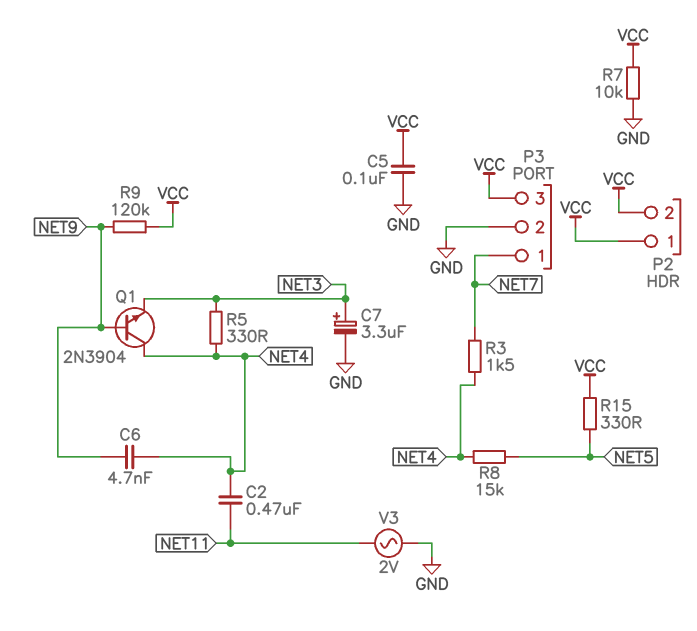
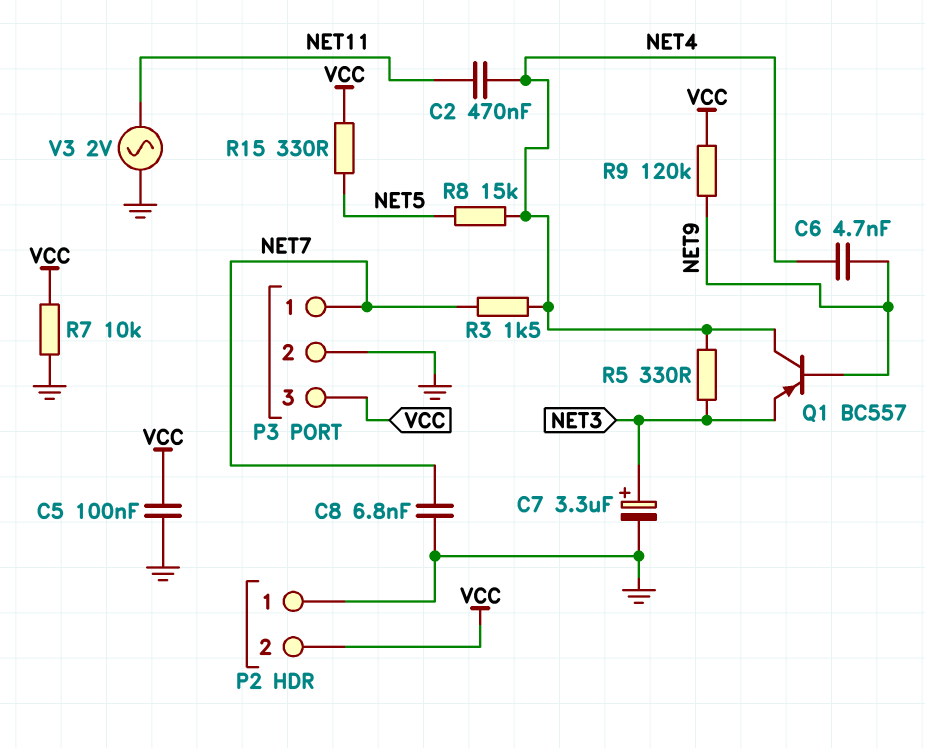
C8: none -> 6.8nF (GND, NET7)
P2 pin 1: VCC -> GND
Q1: NPN 2N3904 (B NET9, C NET4, E NET3) -> PNP BC557 (B NET9, C NET4, E NET3)

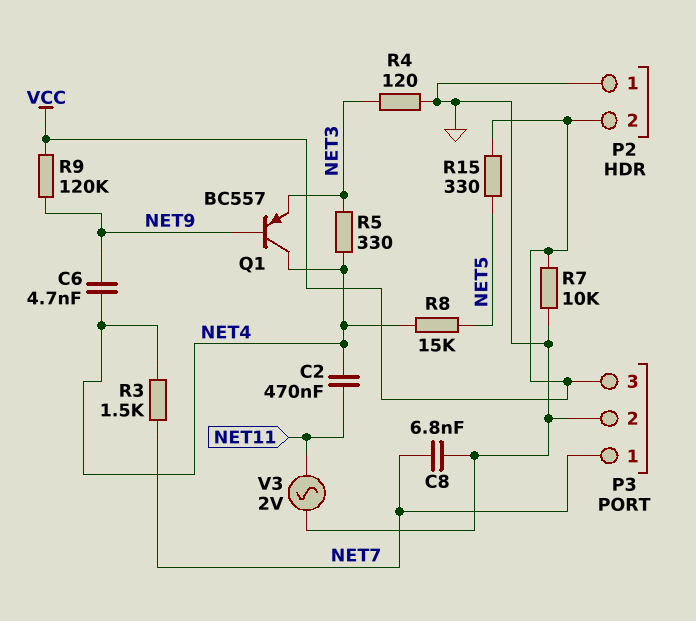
C5: 100nF (GND, VCC) -> none
C7: 3.3uF (plus NET3, minus GND) -> none
R4: none -> 120 (GND, NET3)

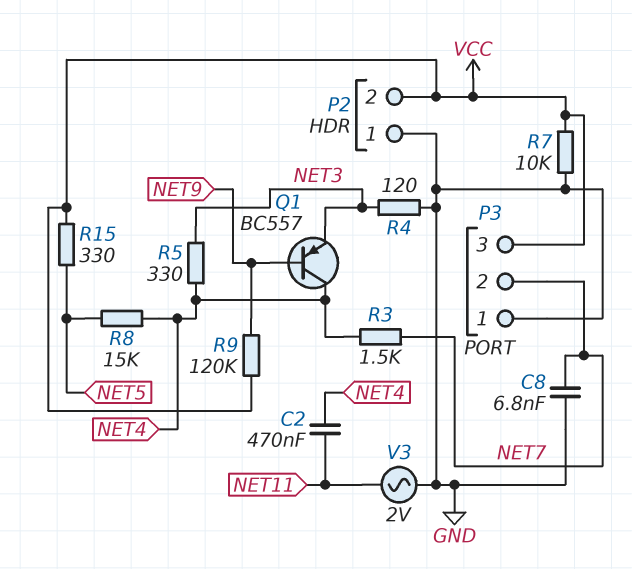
C6: 4.7nF (NET4, NET9) -> none
P3 pin 1: NET7 -> GND
P3 pin 2: GND -> NET7

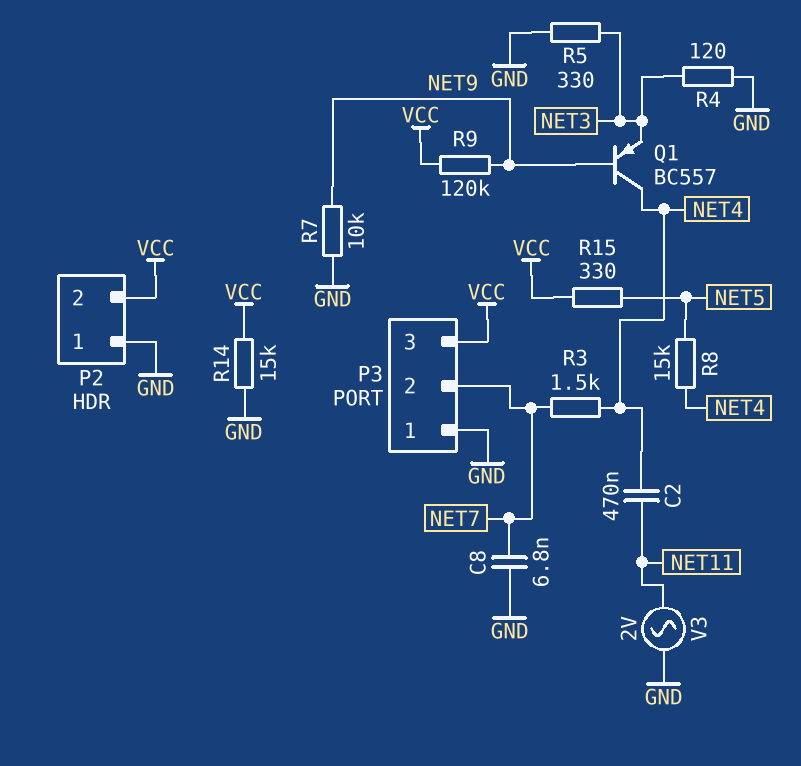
R5: 330 (NET3, NET4) -> 330 (GND, NET3)
R7: 10k (GND, VCC) -> 10k (GND, NET9)
R14: none -> 15k (GND, VCC)

